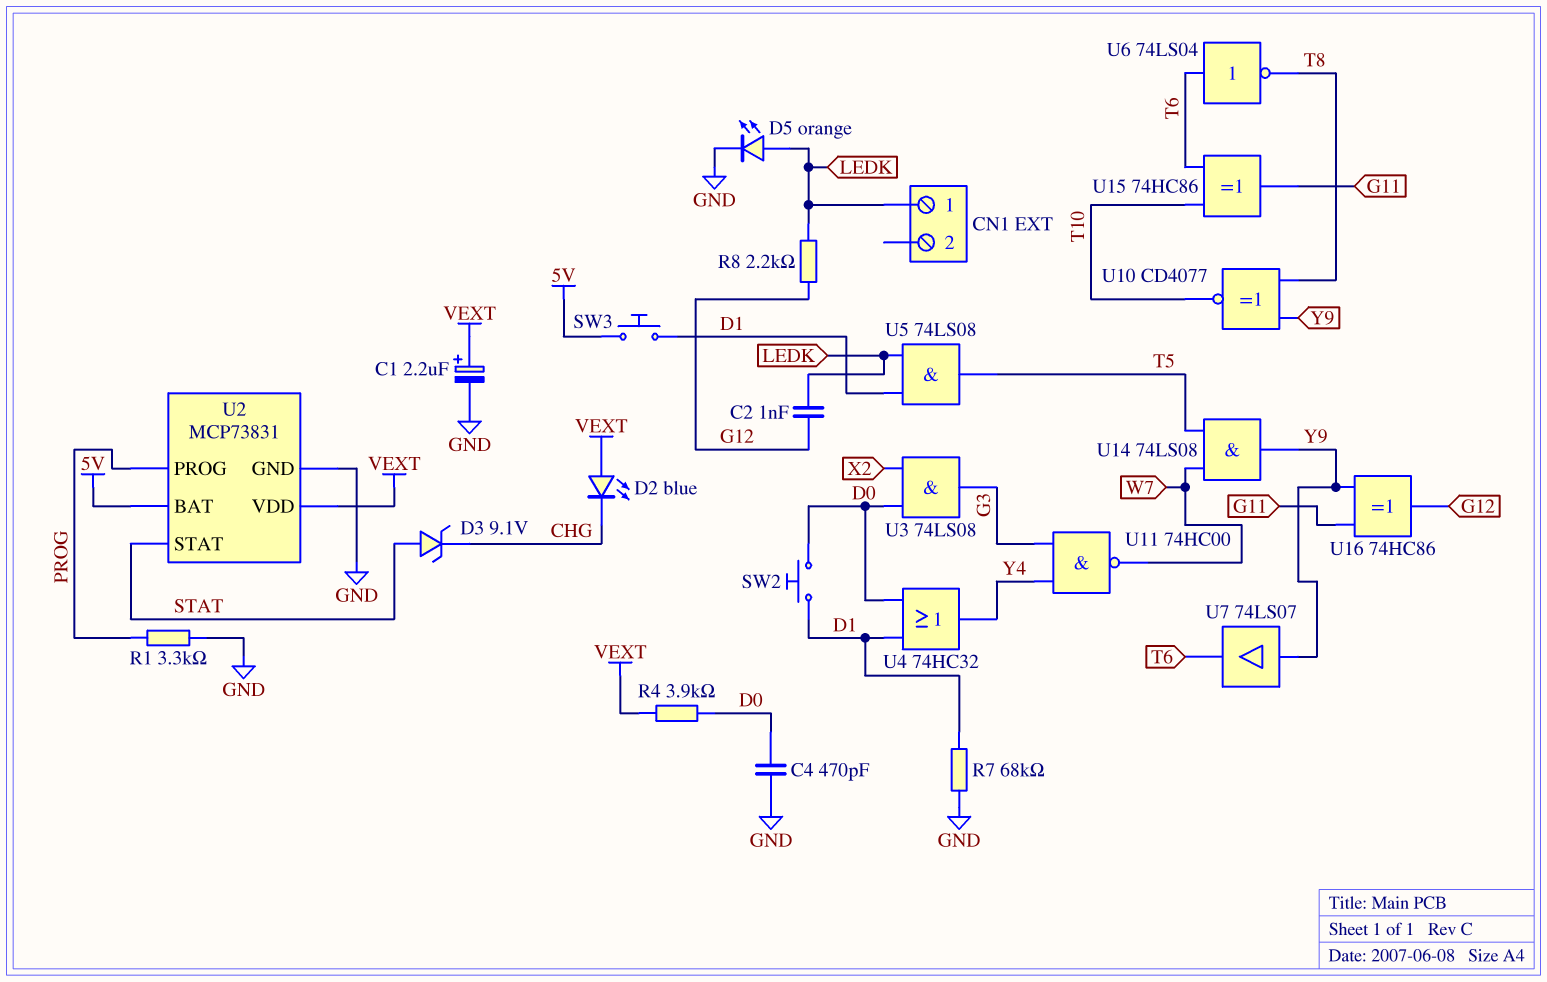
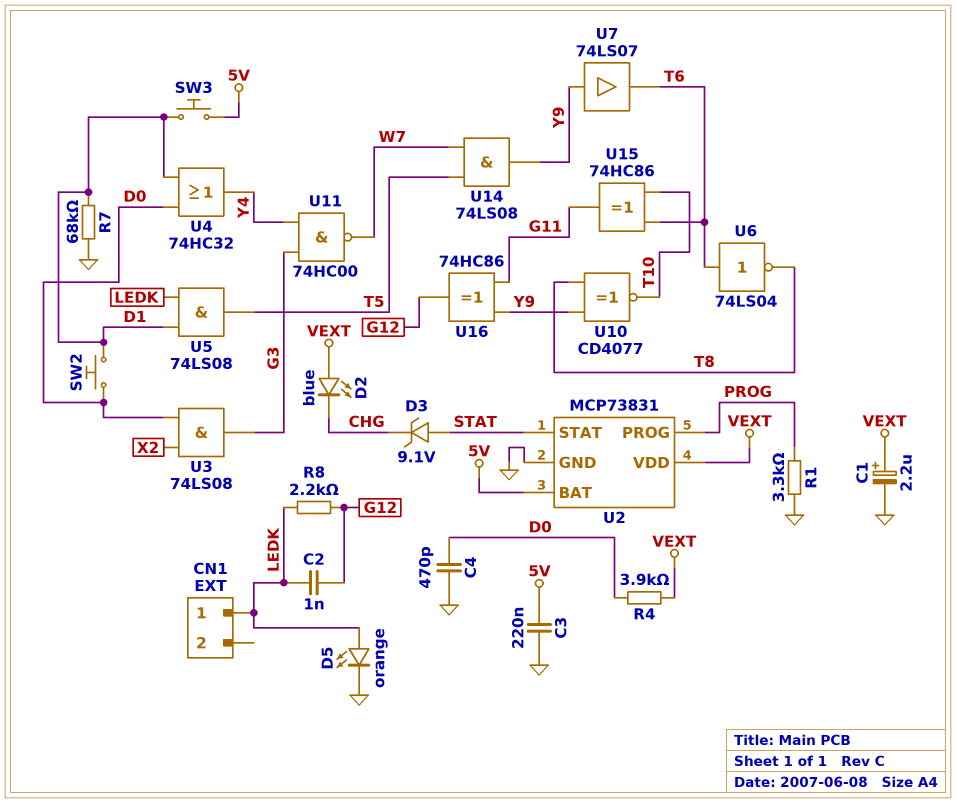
C3: none -> 220nF (5V, GND)

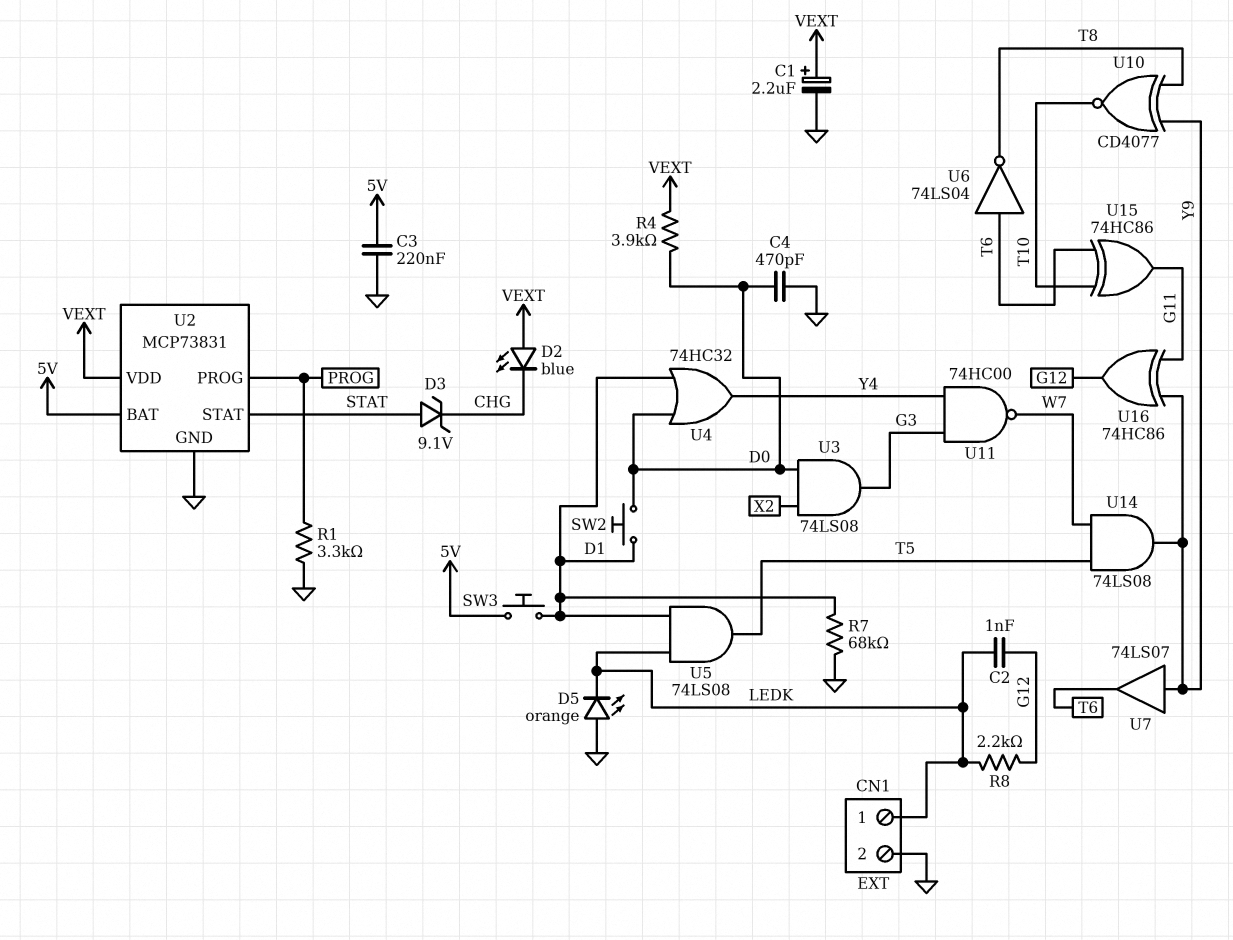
CN1 pin 2: none -> GND
D5: LED orange (A LEDK, K GND) -> LED orange (A GND, K LEDK)

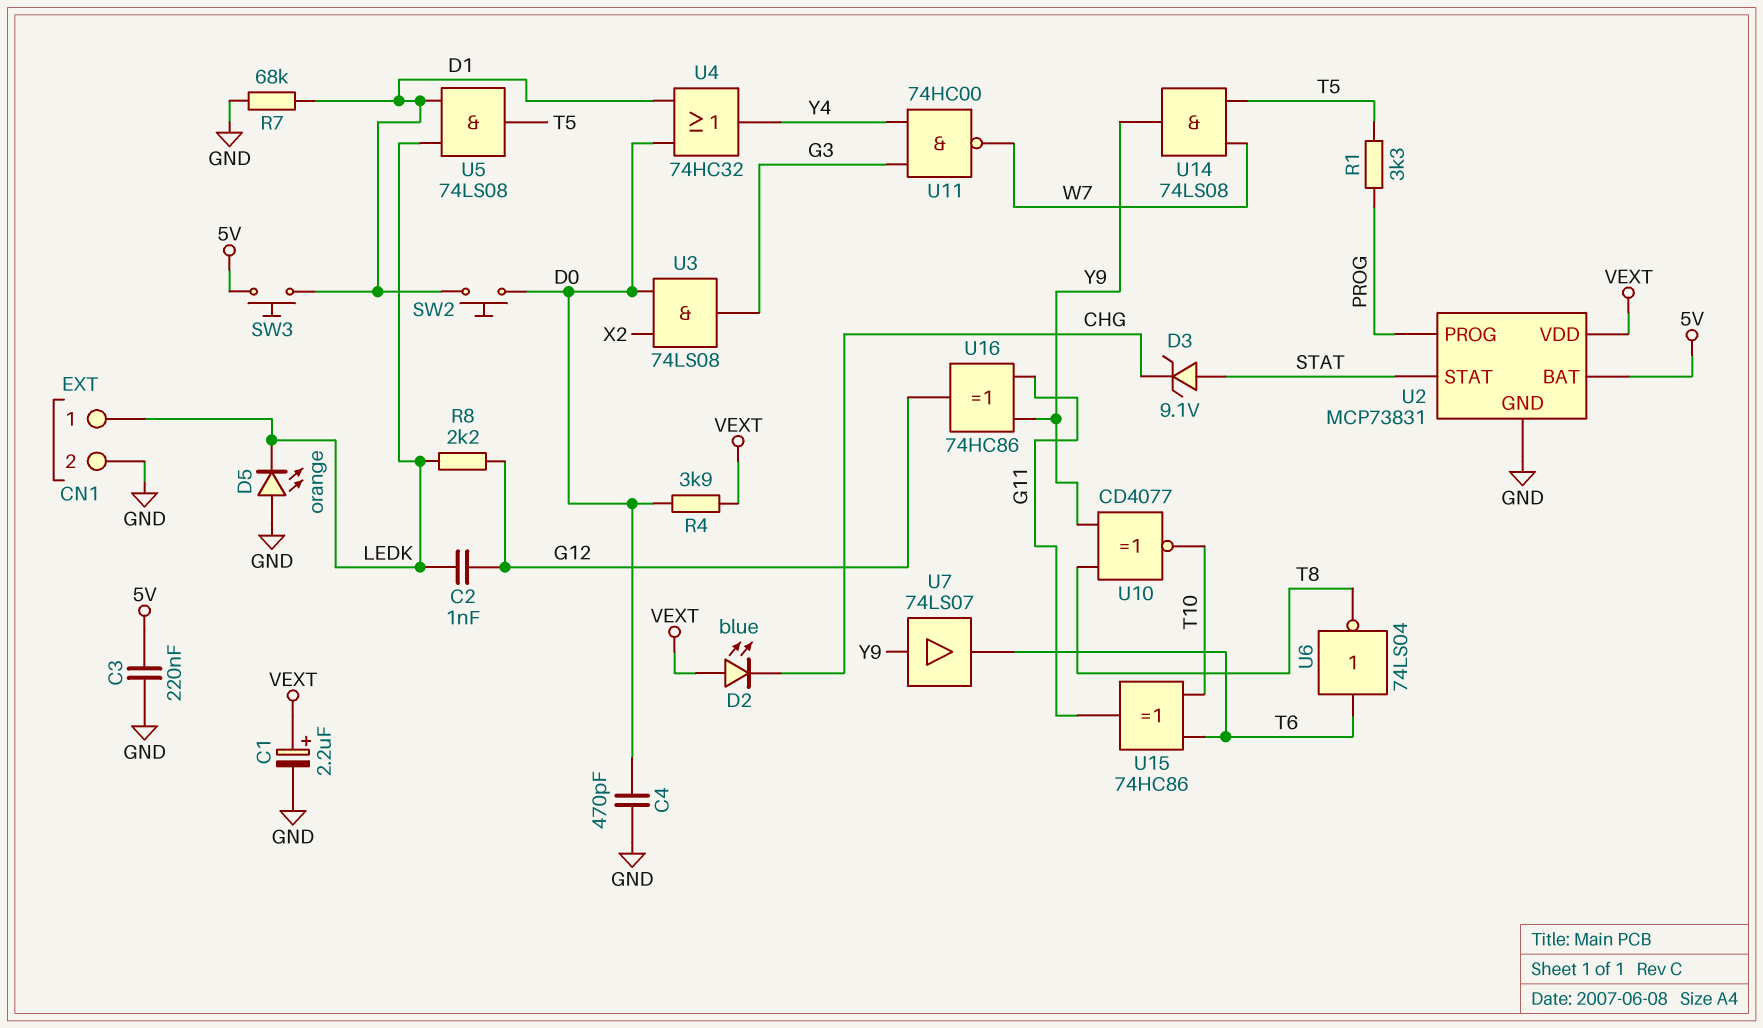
R1: 3.3k (GND, PROG) -> 3.3k (PROG, T5)

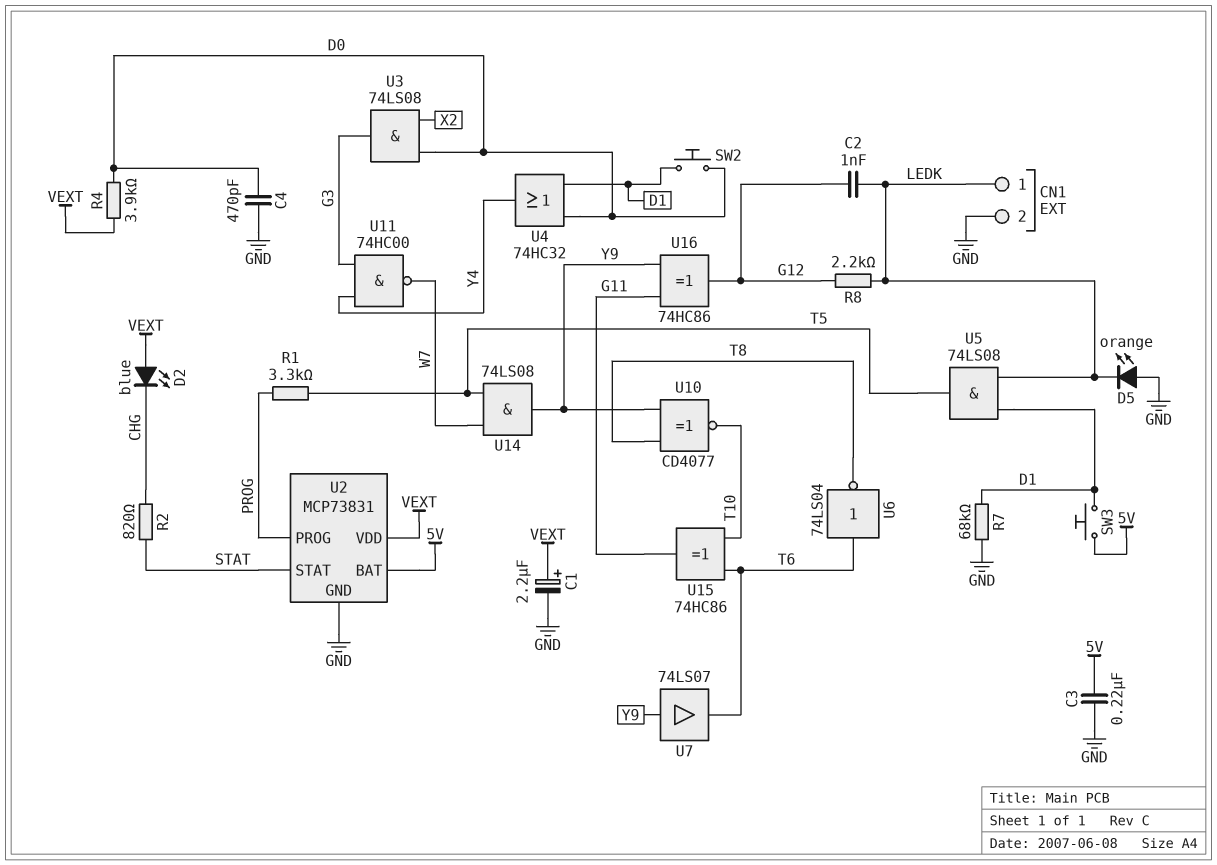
D3: zener 9.1V (A STAT, K CHG) -> none
R2: none -> 820 (CHG, STAT)

